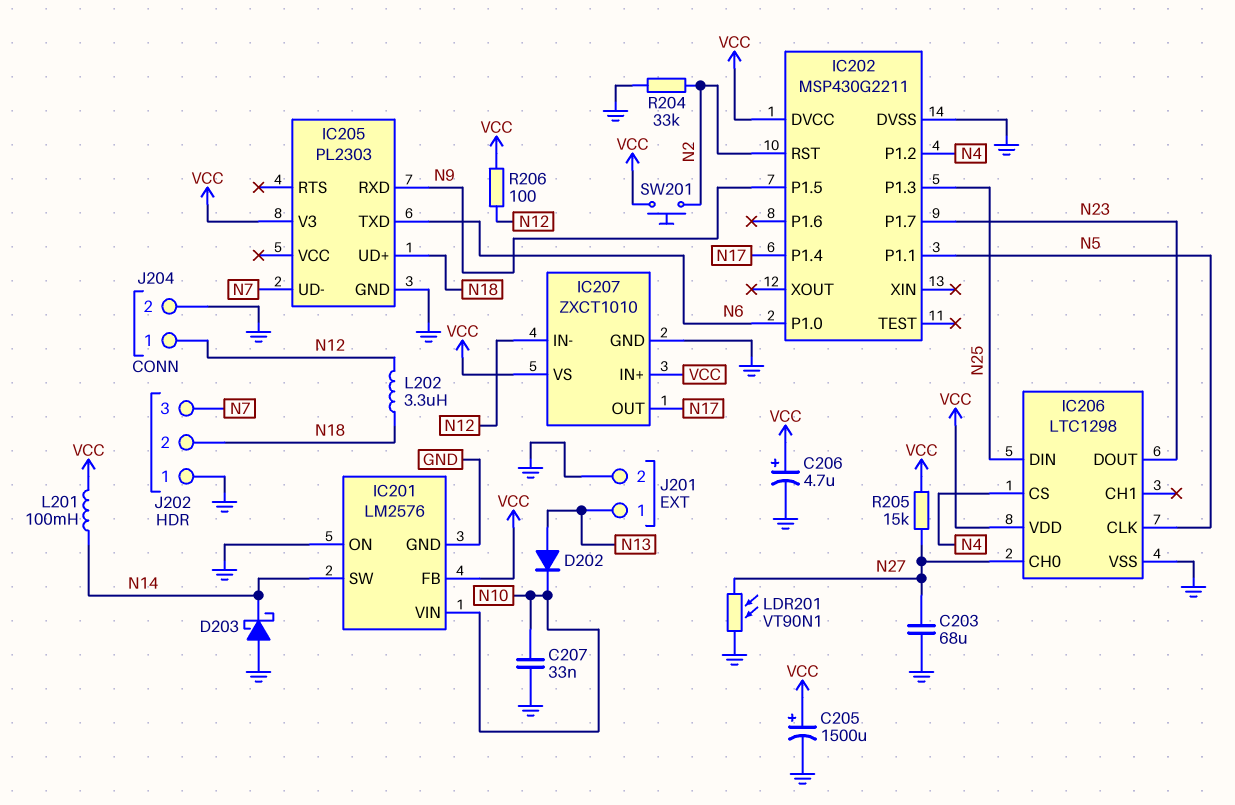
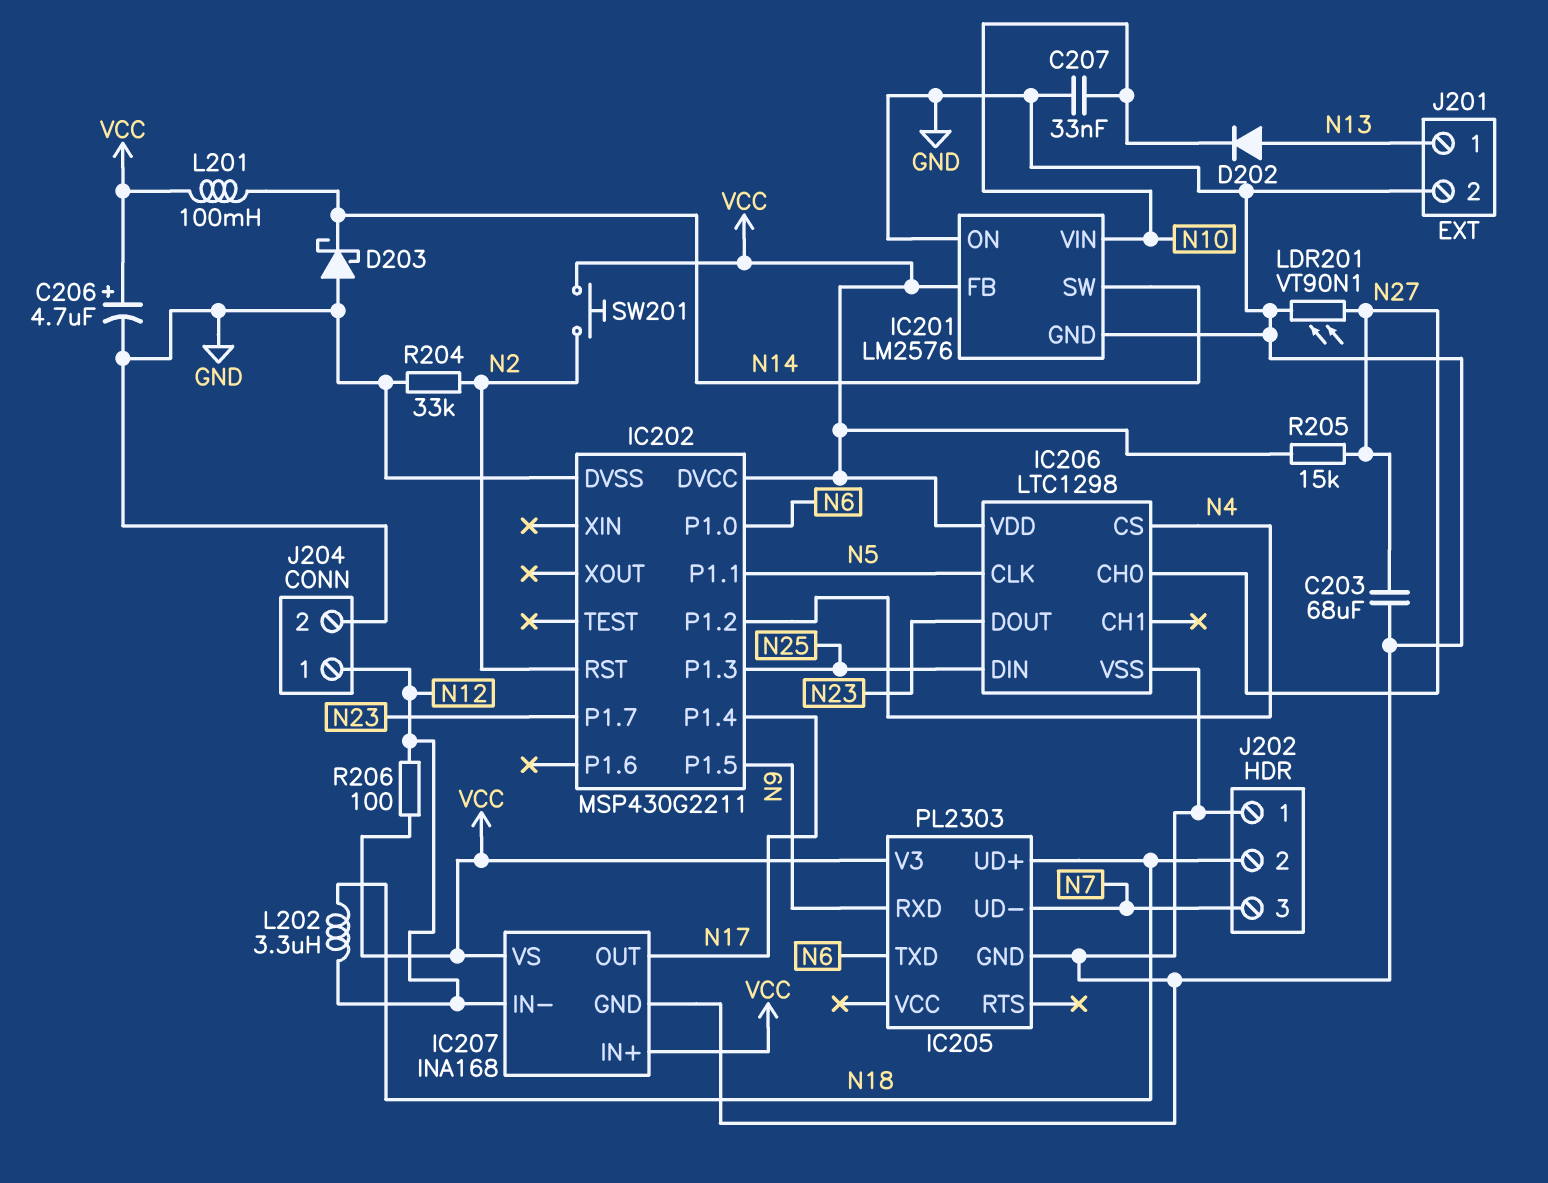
C205: 1500uF (plus VCC, minus GND) -> none
IC207: ZXCT1010 -> INA168

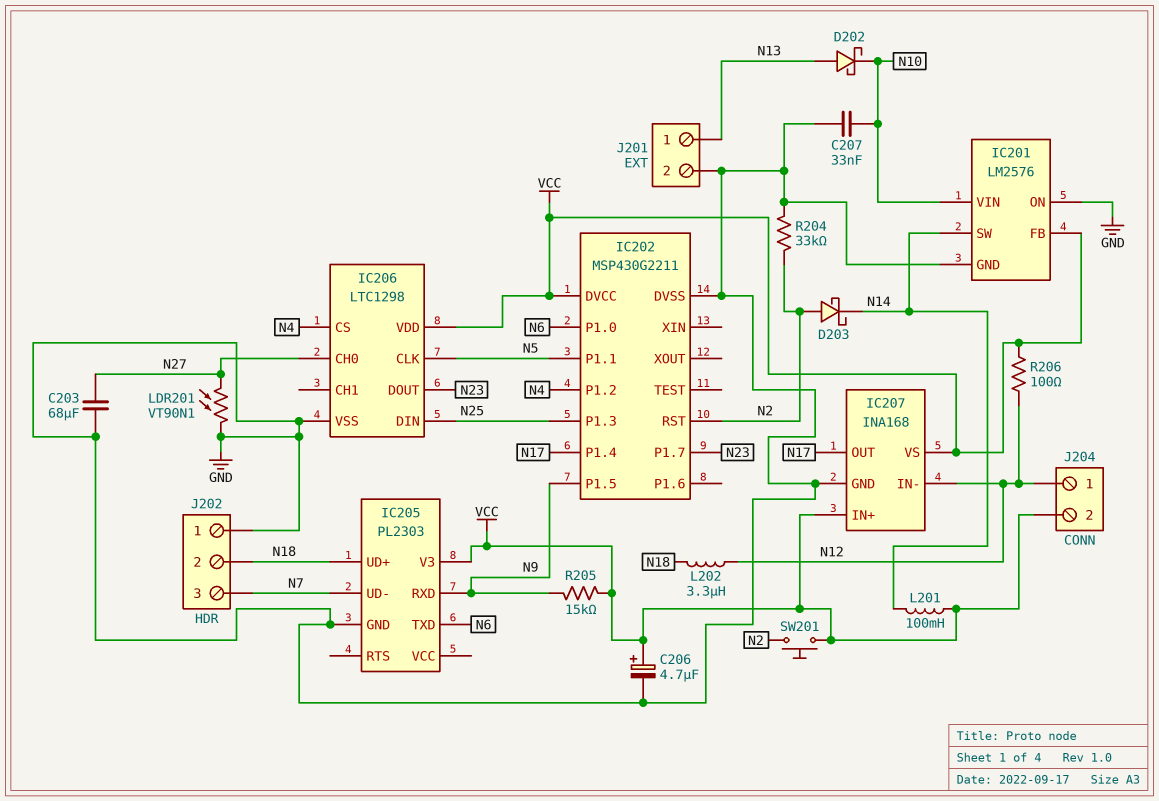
D202: diode (A N13, K N10) -> schottky (A N13, K N10)
D203: schottky (A GND, K N14) -> schottky (A N2, K N14)
J204 pin 2: GND -> VCC
R205: 15k (N27, VCC) -> 15k (N9, VCC)

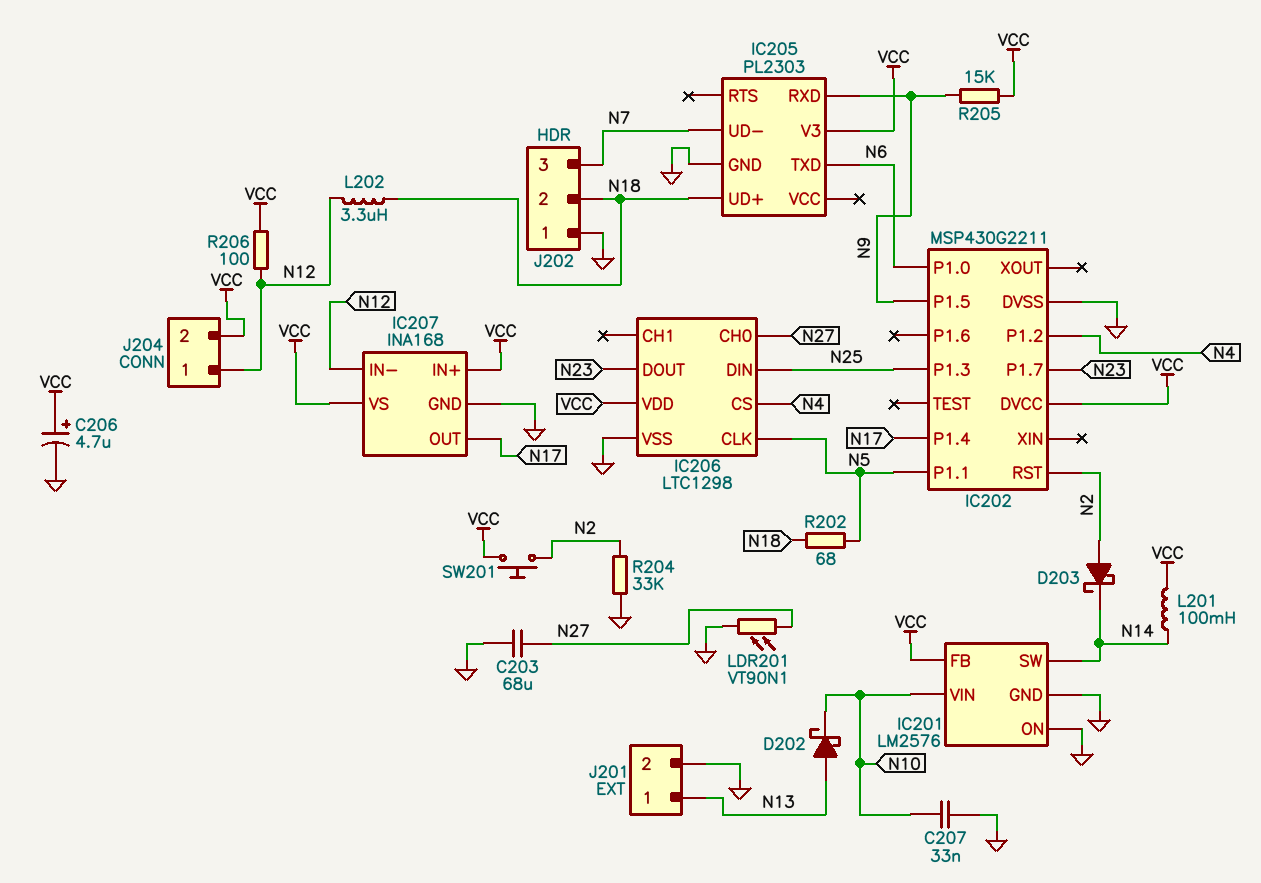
R202: none -> 68 (N5, N18)

